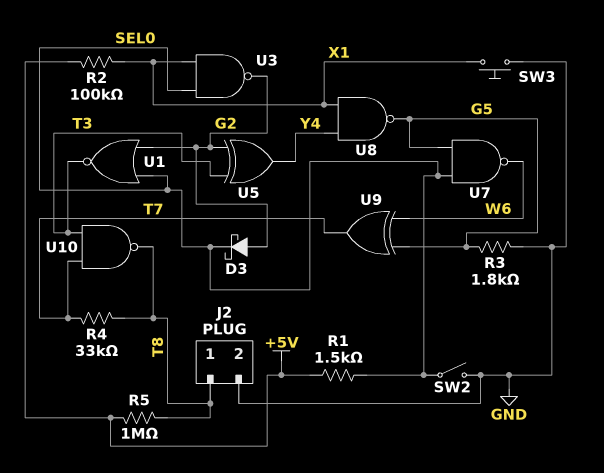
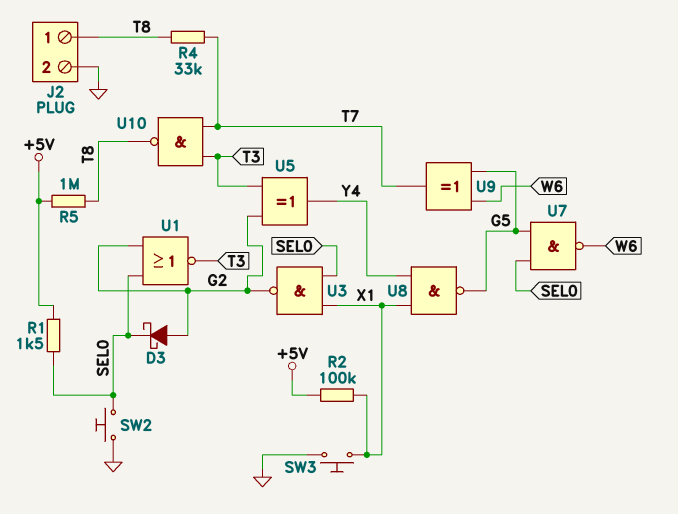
R3: 1.8k (G5, GND) -> none
SW2: switch (GND, SEL0) -> button (GND, SEL0)

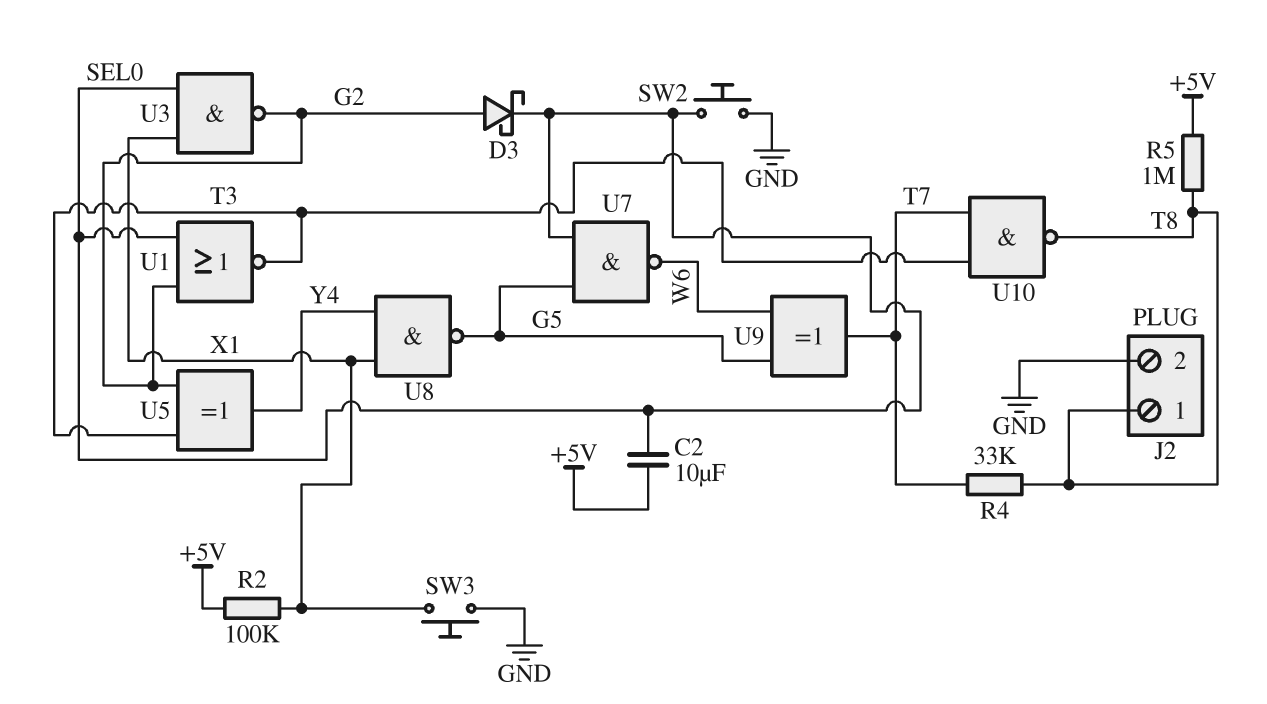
C2: none -> 10uF (+5V, SEL0)
R1: 1.5k (+5V, SEL0) -> none

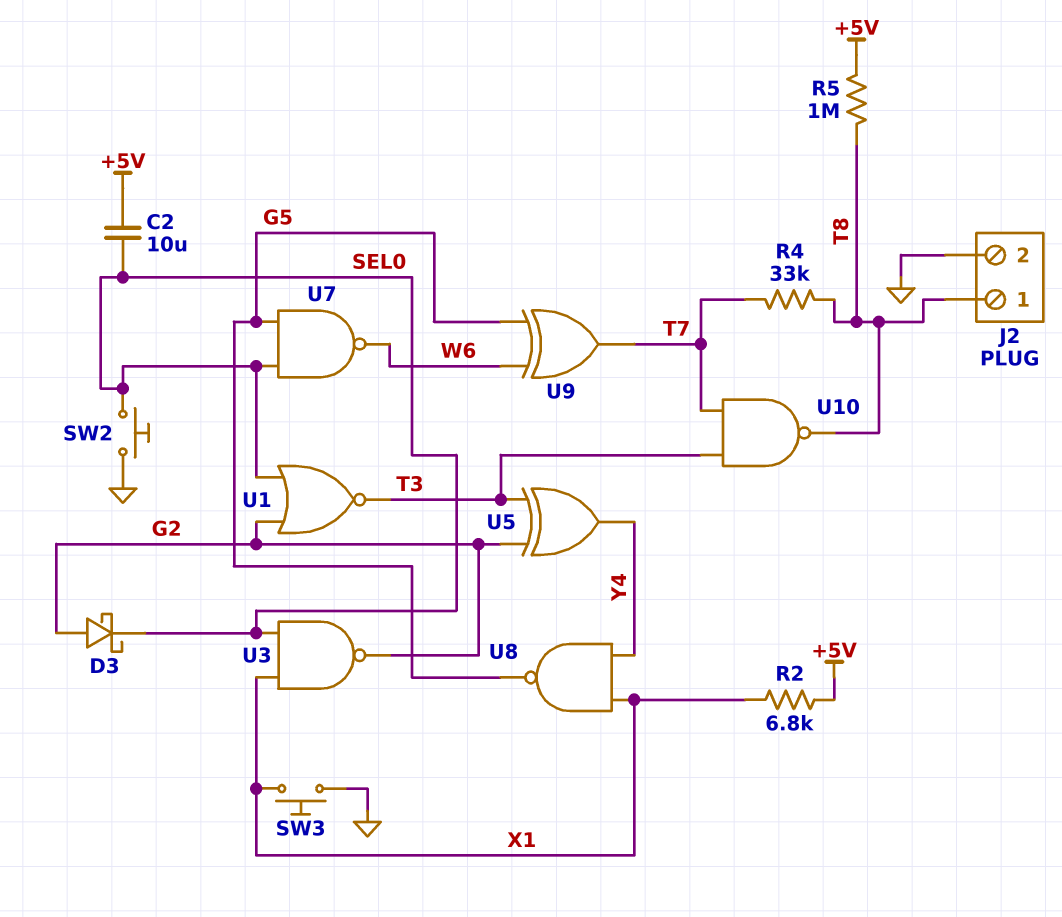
R2: 100k (+5V, X1) -> 6.8k (+5V, X1)

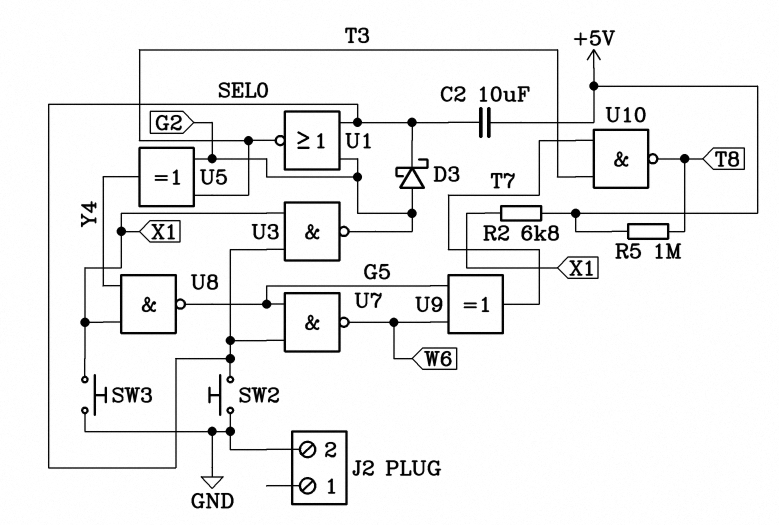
J2 pin 1: T8 -> none
R4: 33k (T7, T8) -> none

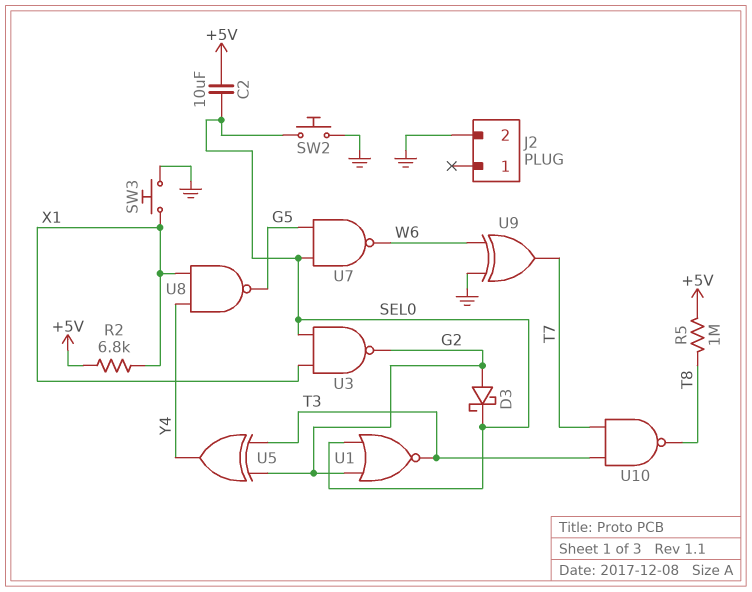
U9: XOR (in G5, in W6, out T7) -> XOR (in GND, in W6, out T7)

